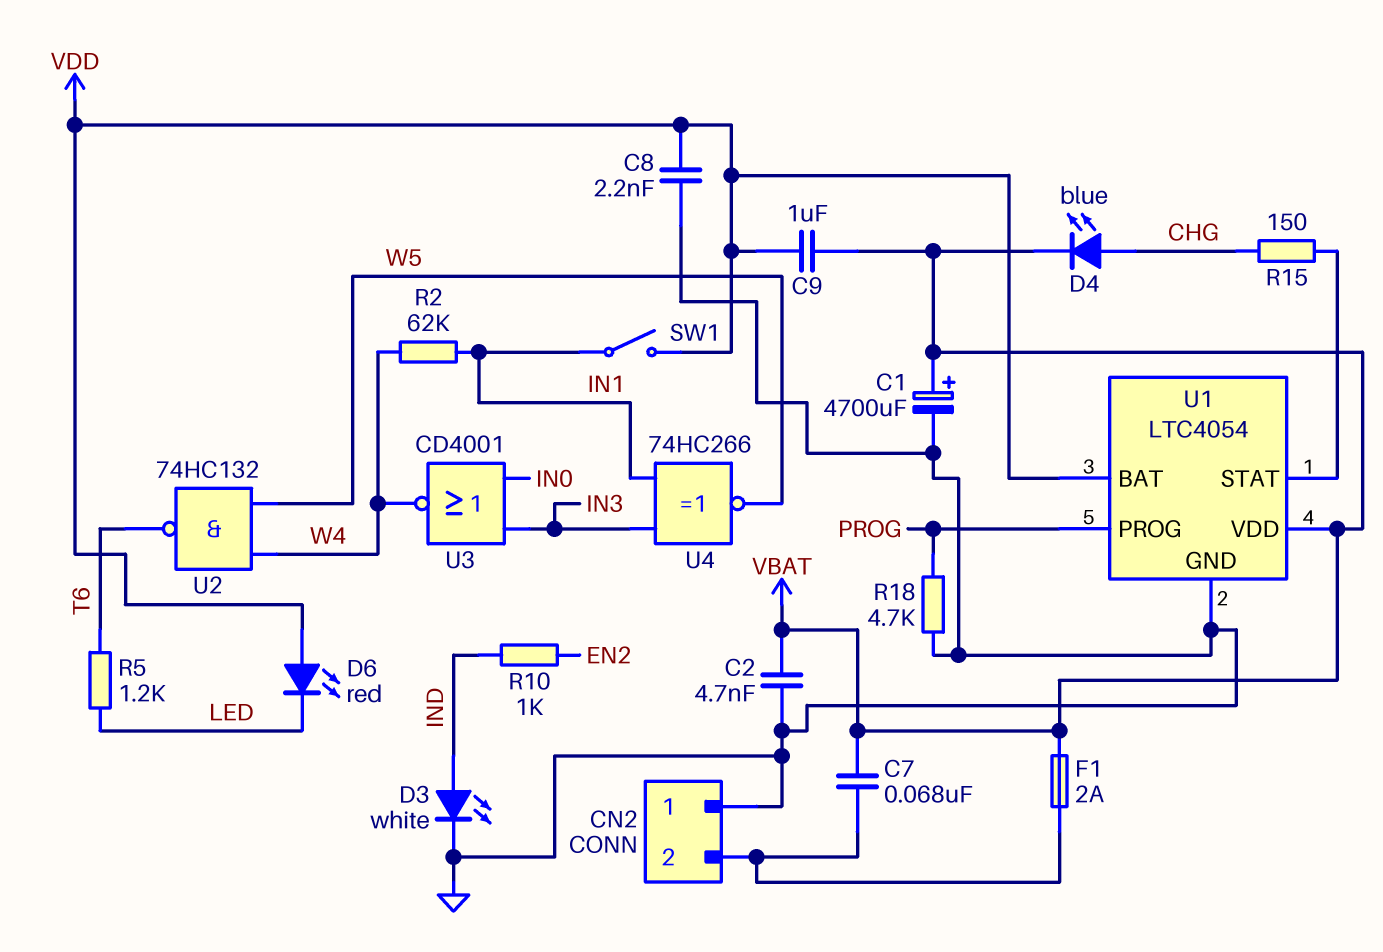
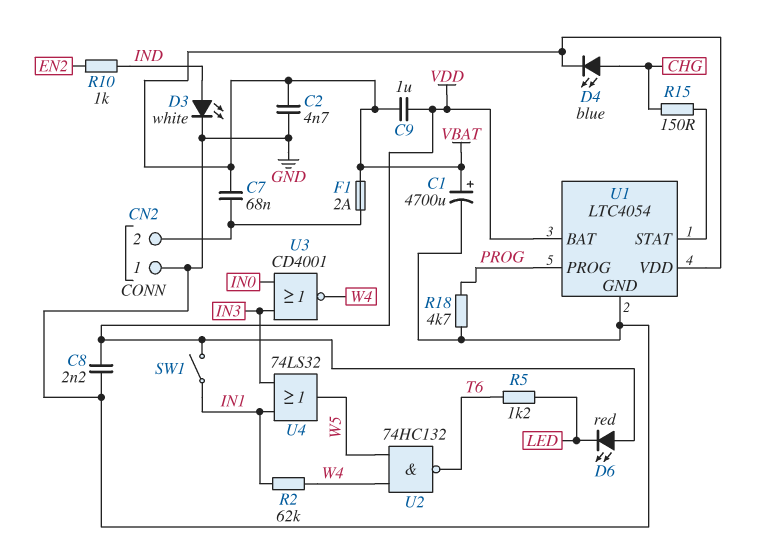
U4: XNOR 74HC266 (in IN1, in IN3, out W5) -> OR 74LS32 (in IN1, in IN3, out W5)

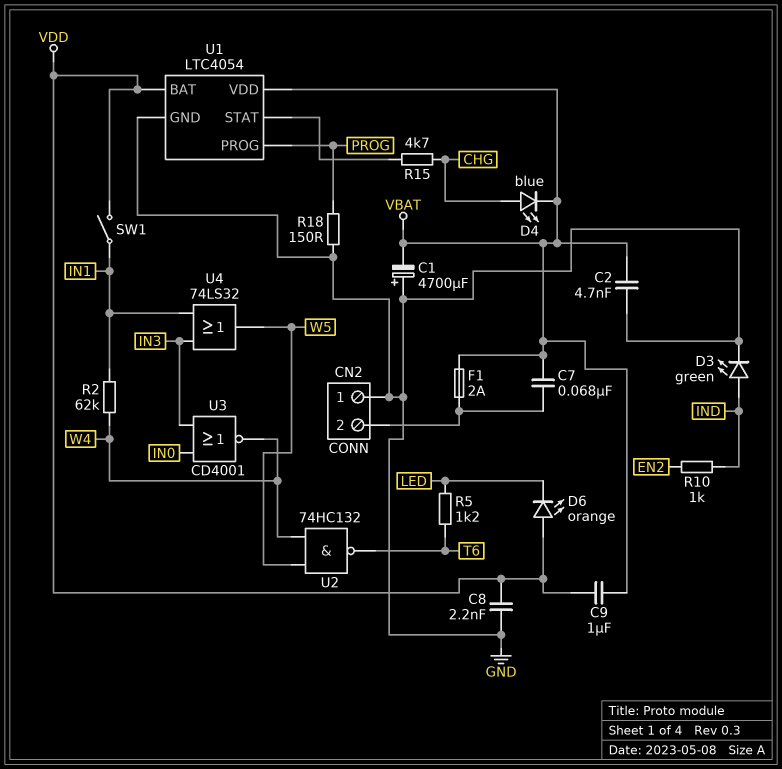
C1: 4700uF (plus VBAT, minus GND) -> 4700uF (plus GND, minus VBAT)
D3: LED white (A IND, K GND) -> LED green (A IND, K GND)
D6: LED red (A VDD, K LED) -> LED orange (A VDD, K LED)
R15: 150 (CHG, U1/STAT) -> 4.7k (CHG, U1/STAT)
R18: 4.7k (GND, PROG) -> 150 (GND, PROG)

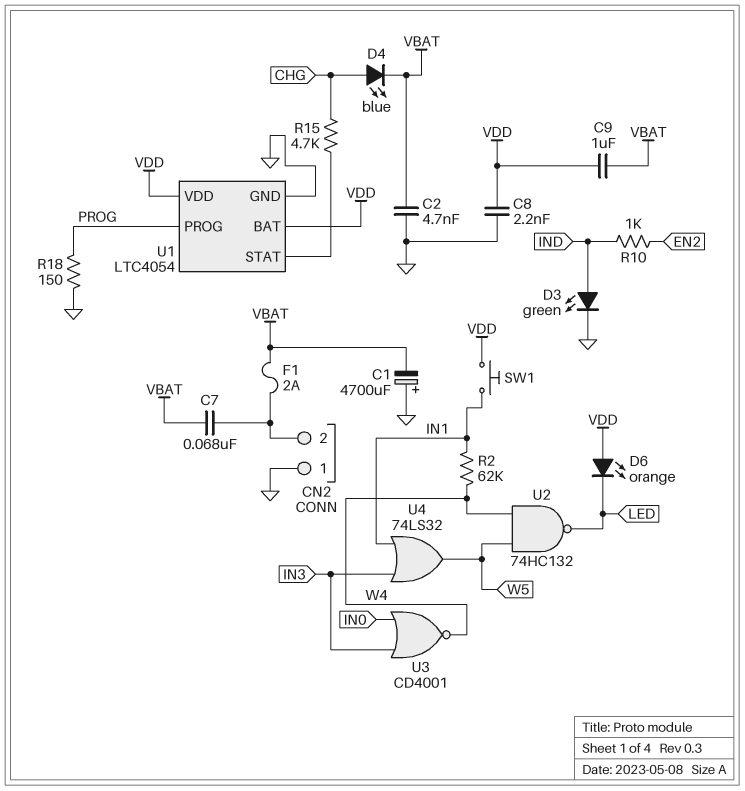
R5: 1.2k (LED, T6) -> none
SW1: switch (IN1, VDD) -> button (IN1, VDD)
U1 pin VDD: VBAT -> VDD
U2: NAND 74HC132 (in W4, in W5, out T6) -> NAND 74HC132 (in W4, in W5, out LED)

